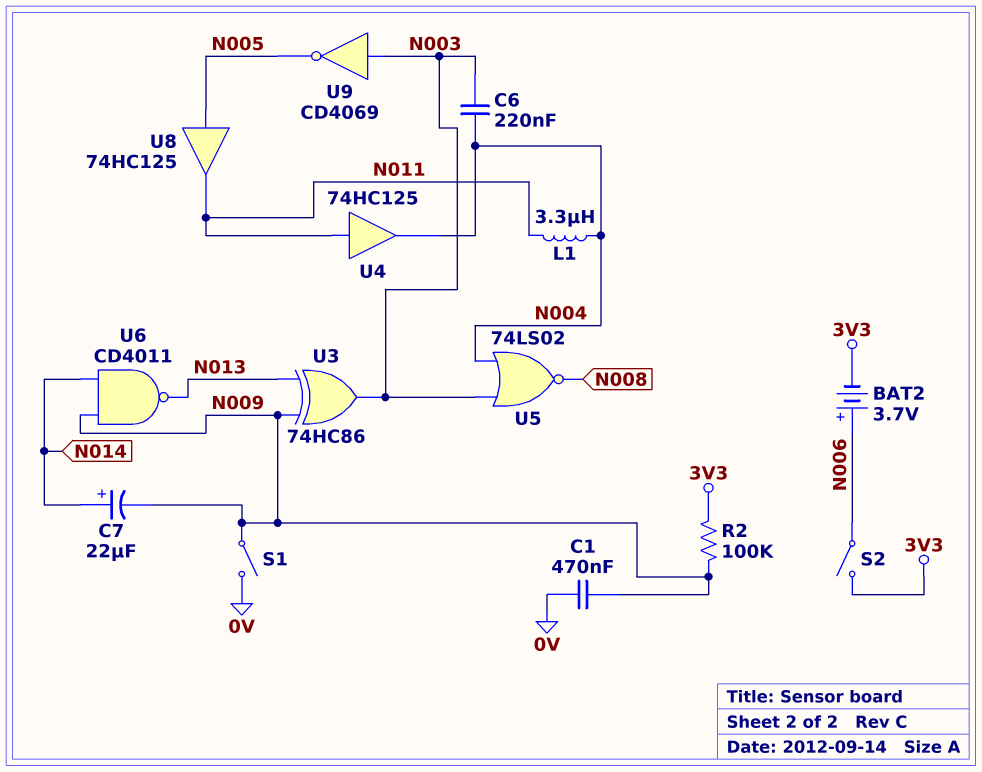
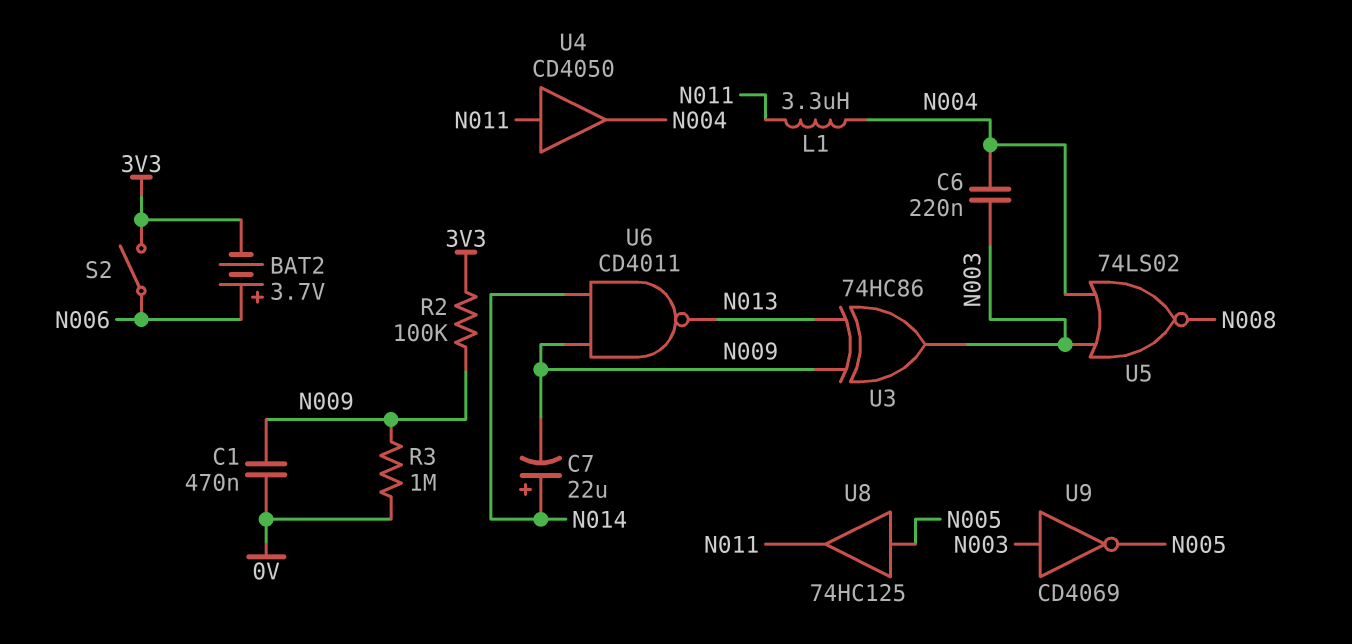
R3: none -> 1M (0V, N009)
S1: switch (0V, N009) -> none
U4: buffer 74HC125 (in N011, out N004) -> buffer CD4050 (in N011, out N004)

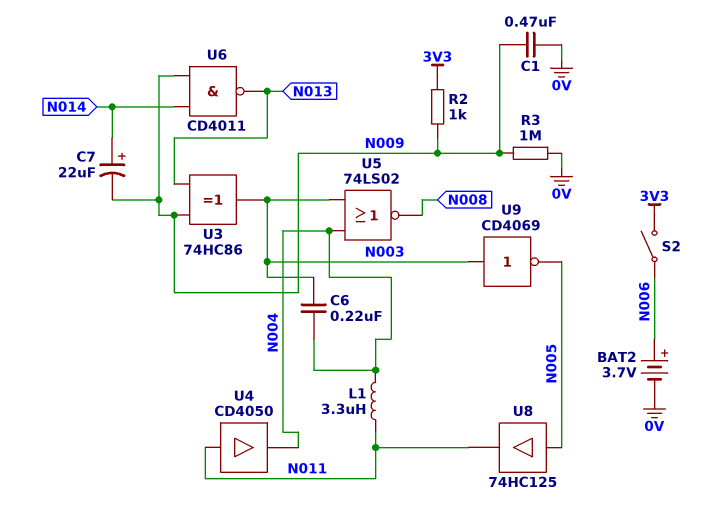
BAT2: 3.7V (plus N006, minus 3V3) -> 3.7V (plus N006, minus 0V)
R2: 100k (3V3, N009) -> 1k (3V3, N009)

